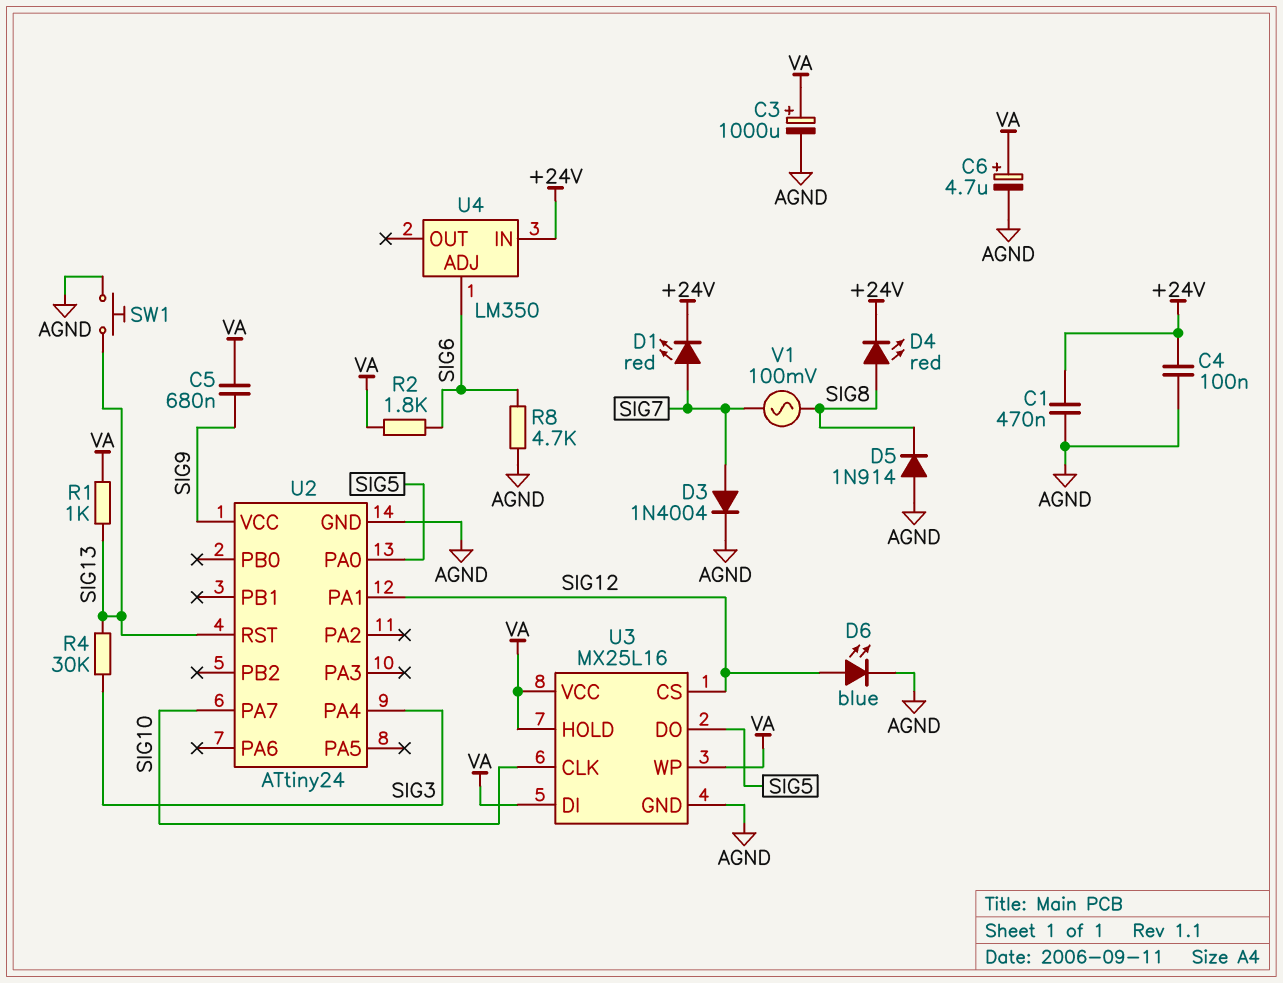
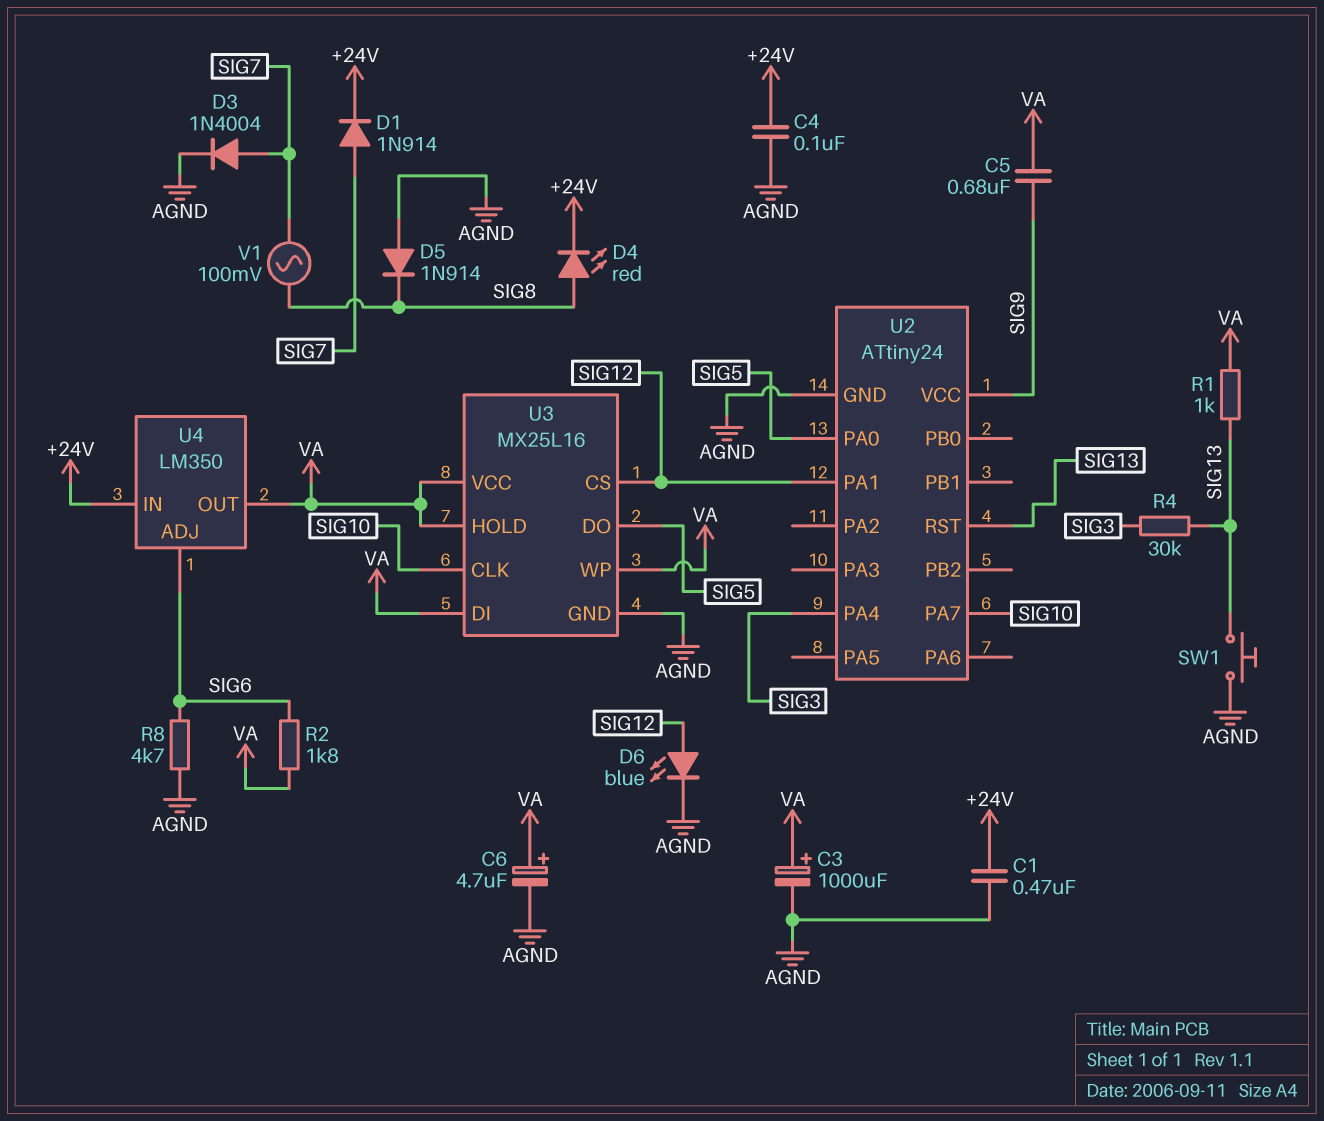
D1: LED red (A SIG7, K +24V) -> diode 1N914 (A SIG7, K +24V)
U4 pin OUT: none -> VA

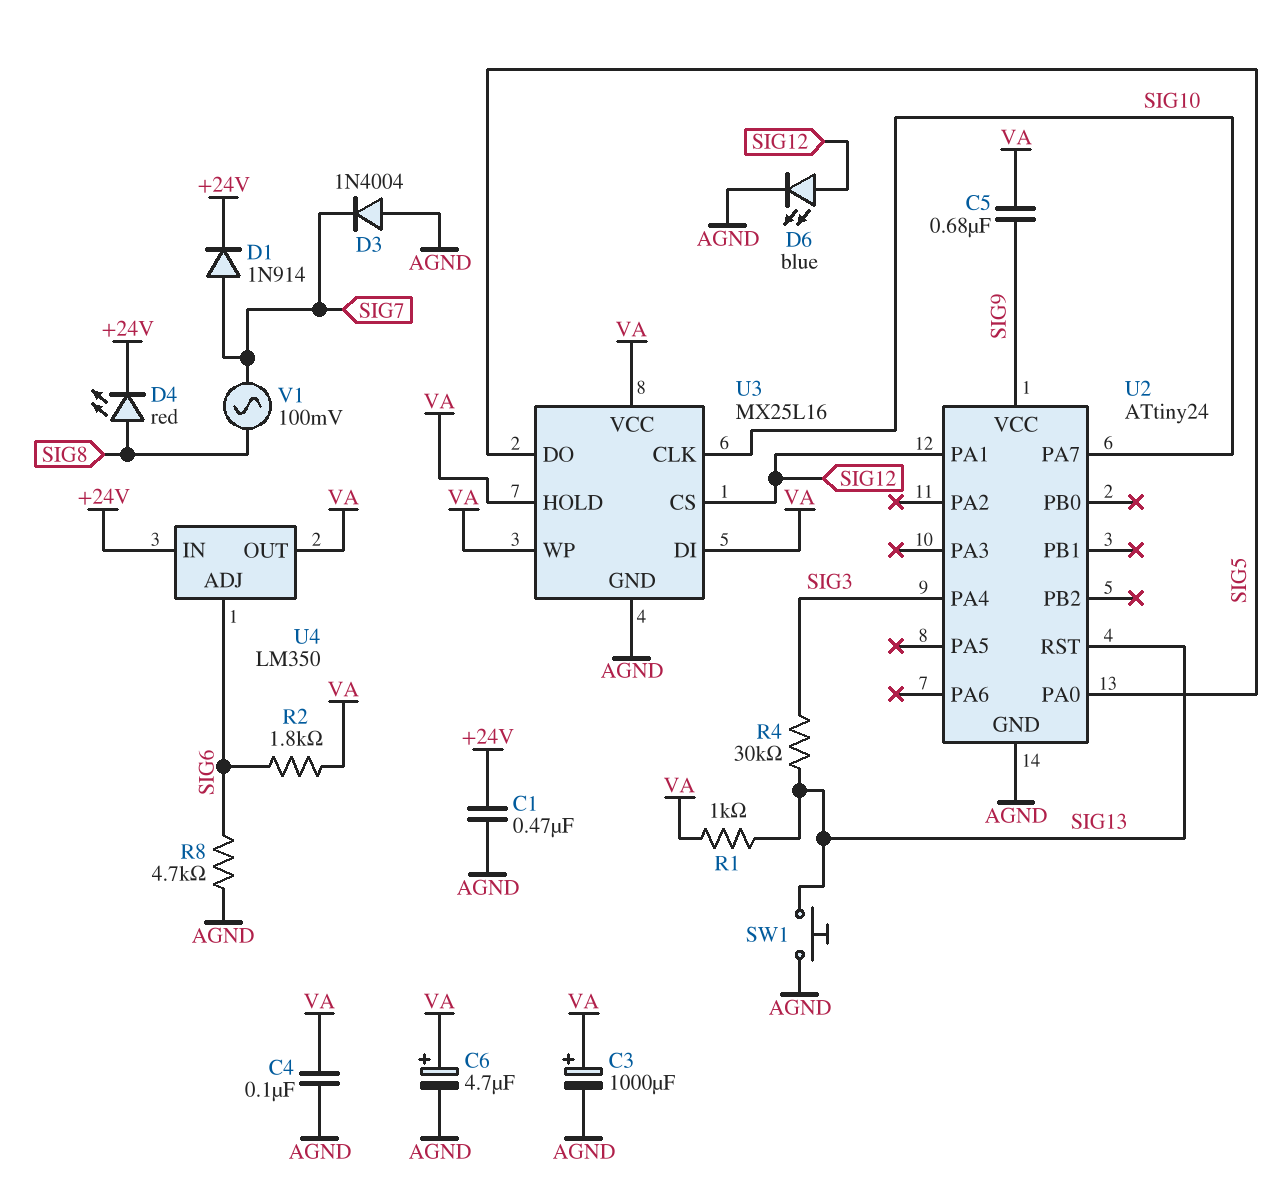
C4: 100nF (+24V, AGND) -> 100nF (AGND, VA)
D3: diode 1N4004 (A SIG7, K AGND) -> diode 1N4004 (A AGND, K SIG7)
D5: diode 1N914 (A AGND, K SIG8) -> none

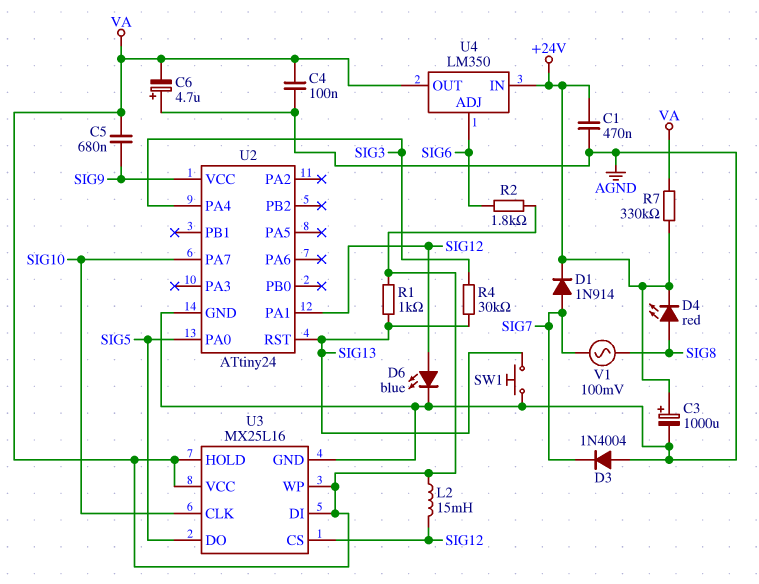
C3: 1000uF (plus VA, minus AGND) -> 1000uF (plus +24V, minus AGND)
C6: 4.7uF (plus VA, minus AGND) -> 4.7uF (plus AGND, minus VA)
L2: none -> 15mH (SIG12, VA)
R7: none -> 330k (+24V, VA)
R8: 4.7k (AGND, SIG6) -> none

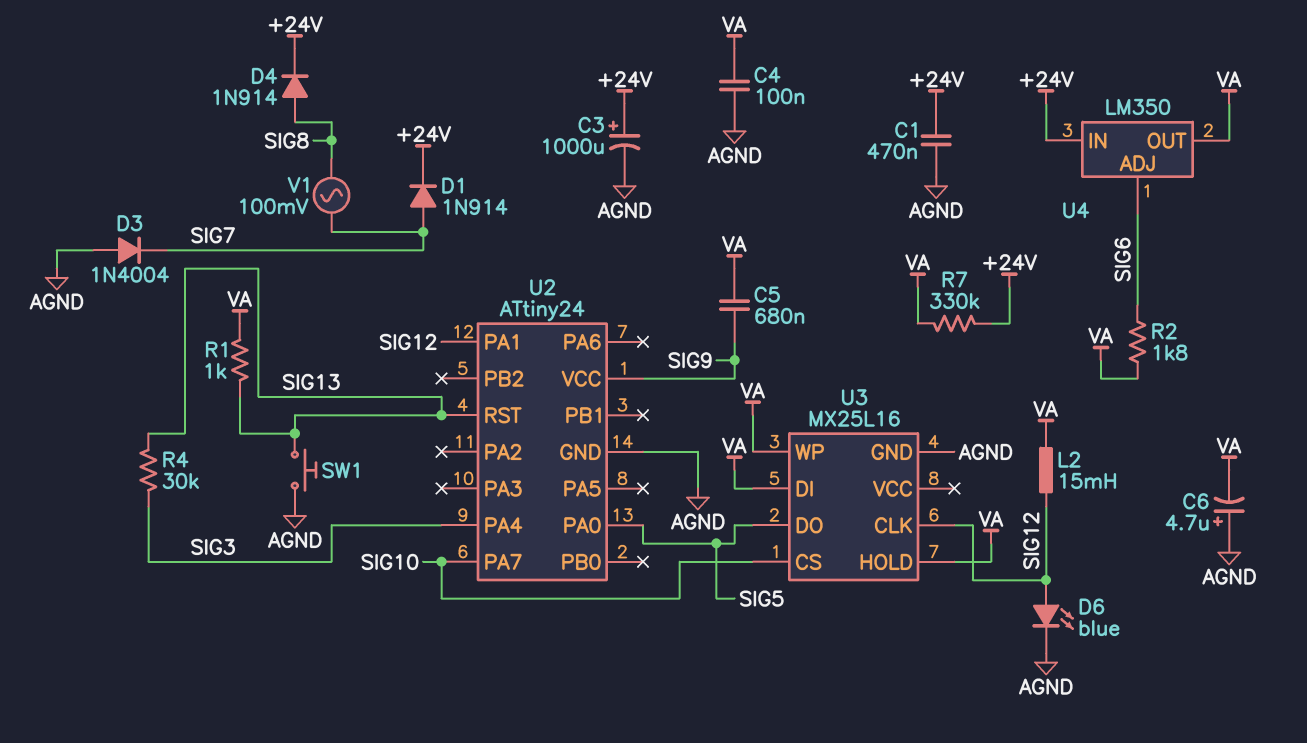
D4: LED red (A SIG8, K +24V) -> diode 1N914 (A SIG8, K +24V)
U3 pin CLK: SIG10 -> SIG12
U3 pin CS: SIG12 -> SIG10
U3 pin VCC: VA -> none

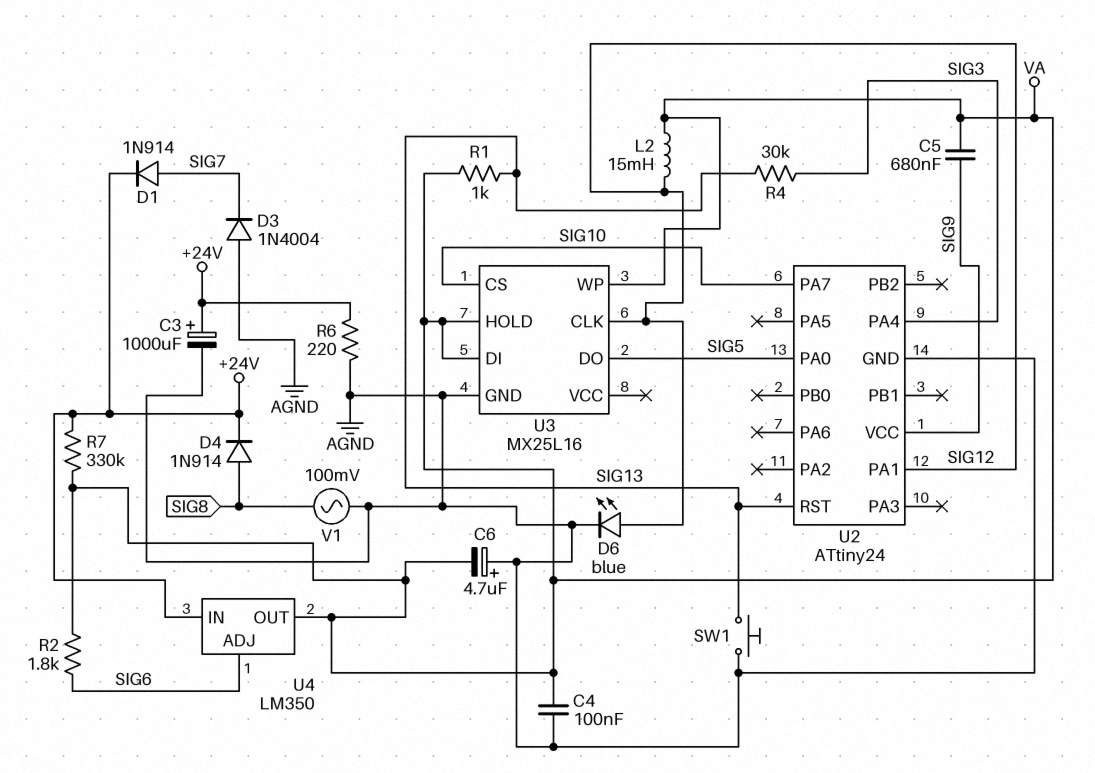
C1: 470nF (+24V, AGND) -> none
R6: none -> 220 (+24V, AGND)
V1: AC 100mV (SIG7, SIG8) -> AC 100mV (AGND, SIG8)

